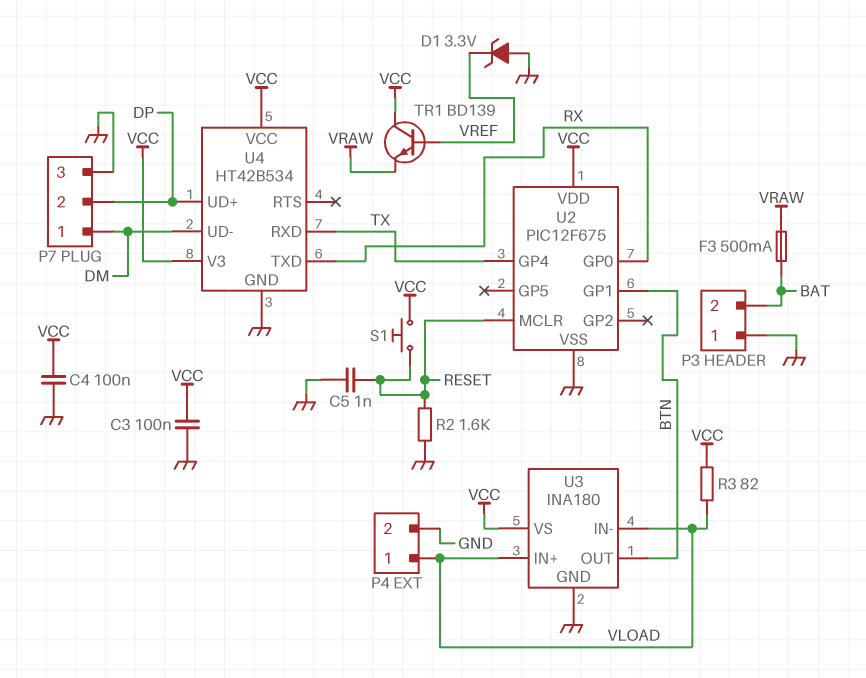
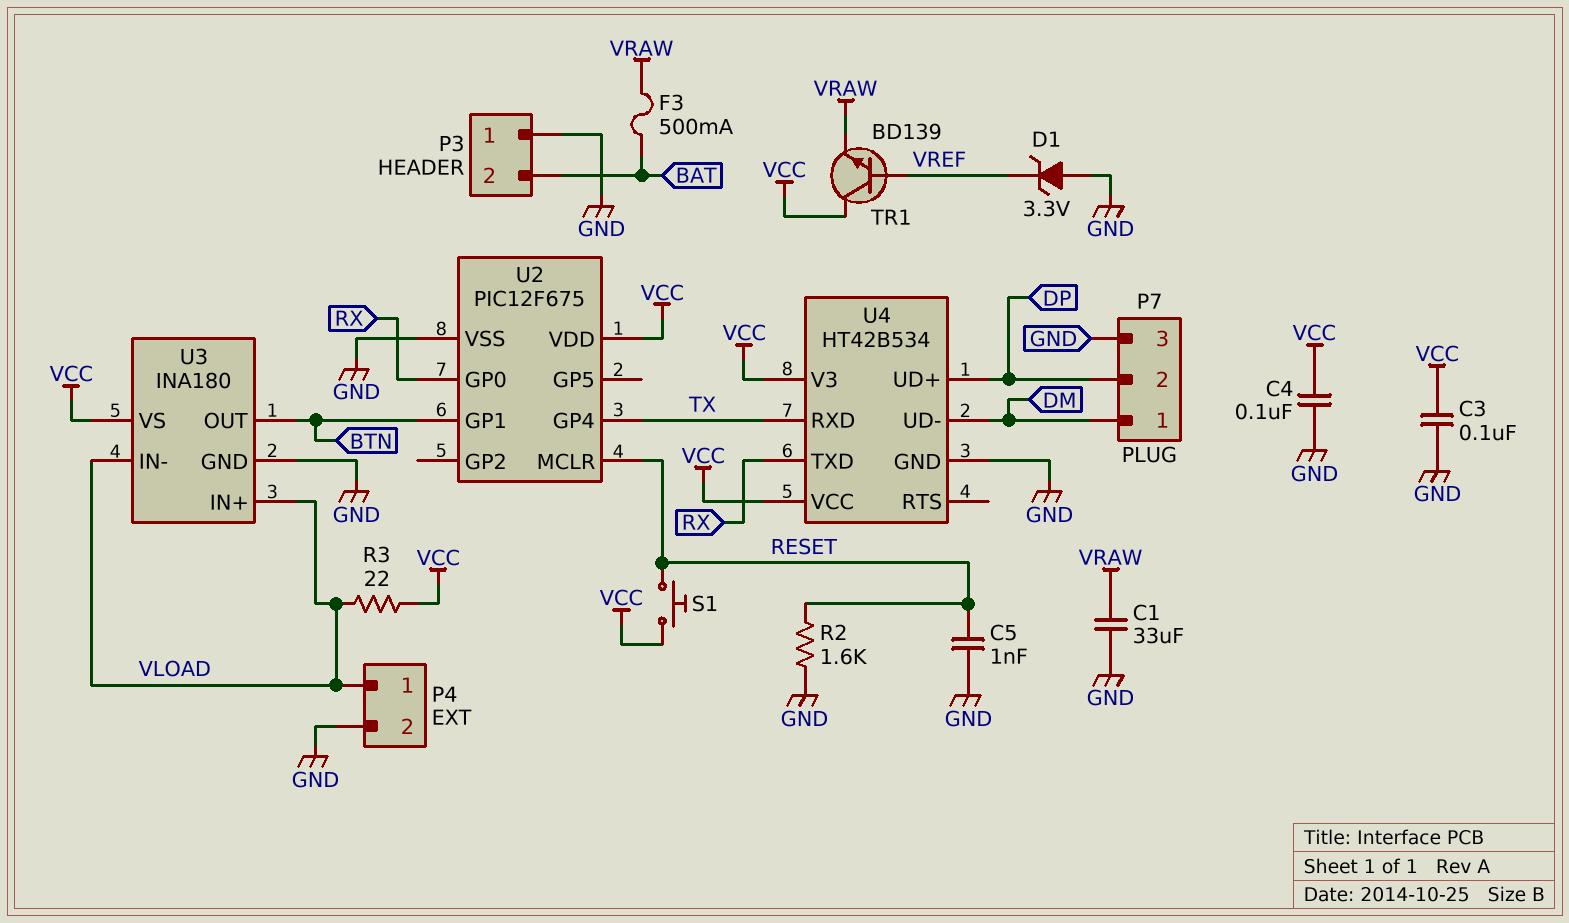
C1: none -> 33uF (GND, VRAW)
R3: 82 (VCC, VLOAD) -> 22 (VCC, VLOAD)

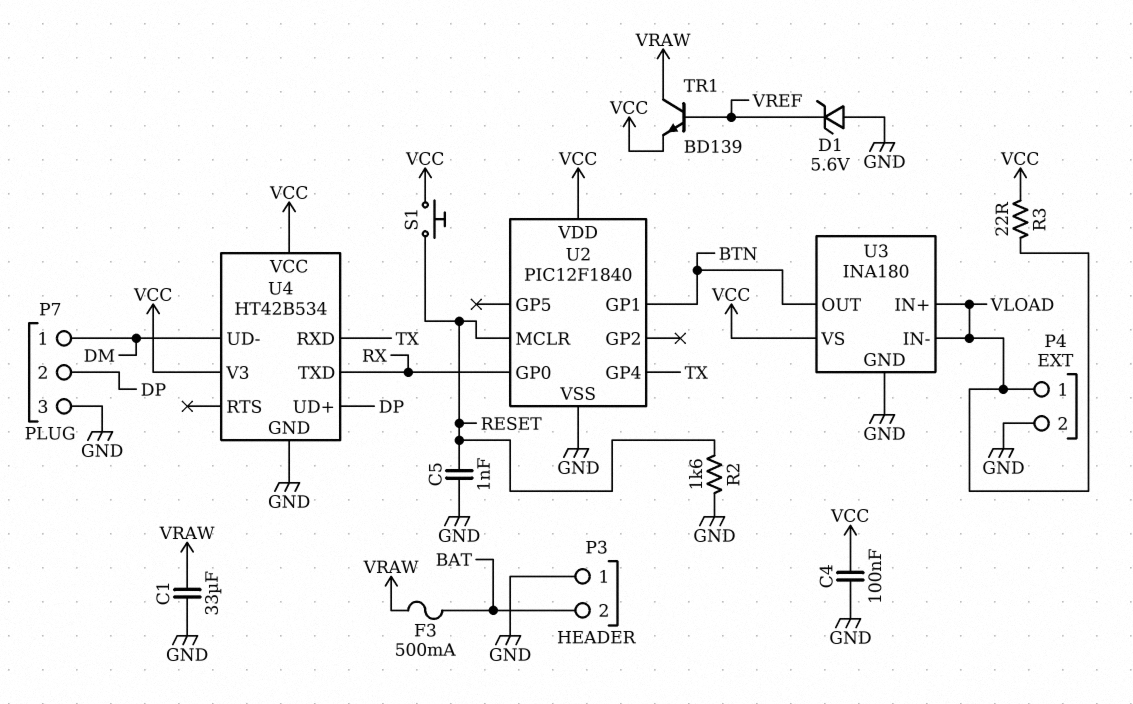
C3: 100nF (GND, VCC) -> none
D1: zener 3.3V (A GND, K VREF) -> zener 5.6V (A GND, K VREF)
TR1: NPN BD139 (B VREF, C VCC, E VRAW) -> NPN BD139 (B VREF, C VRAW, E VCC)
U2: PIC12F675 -> PIC12F1840

